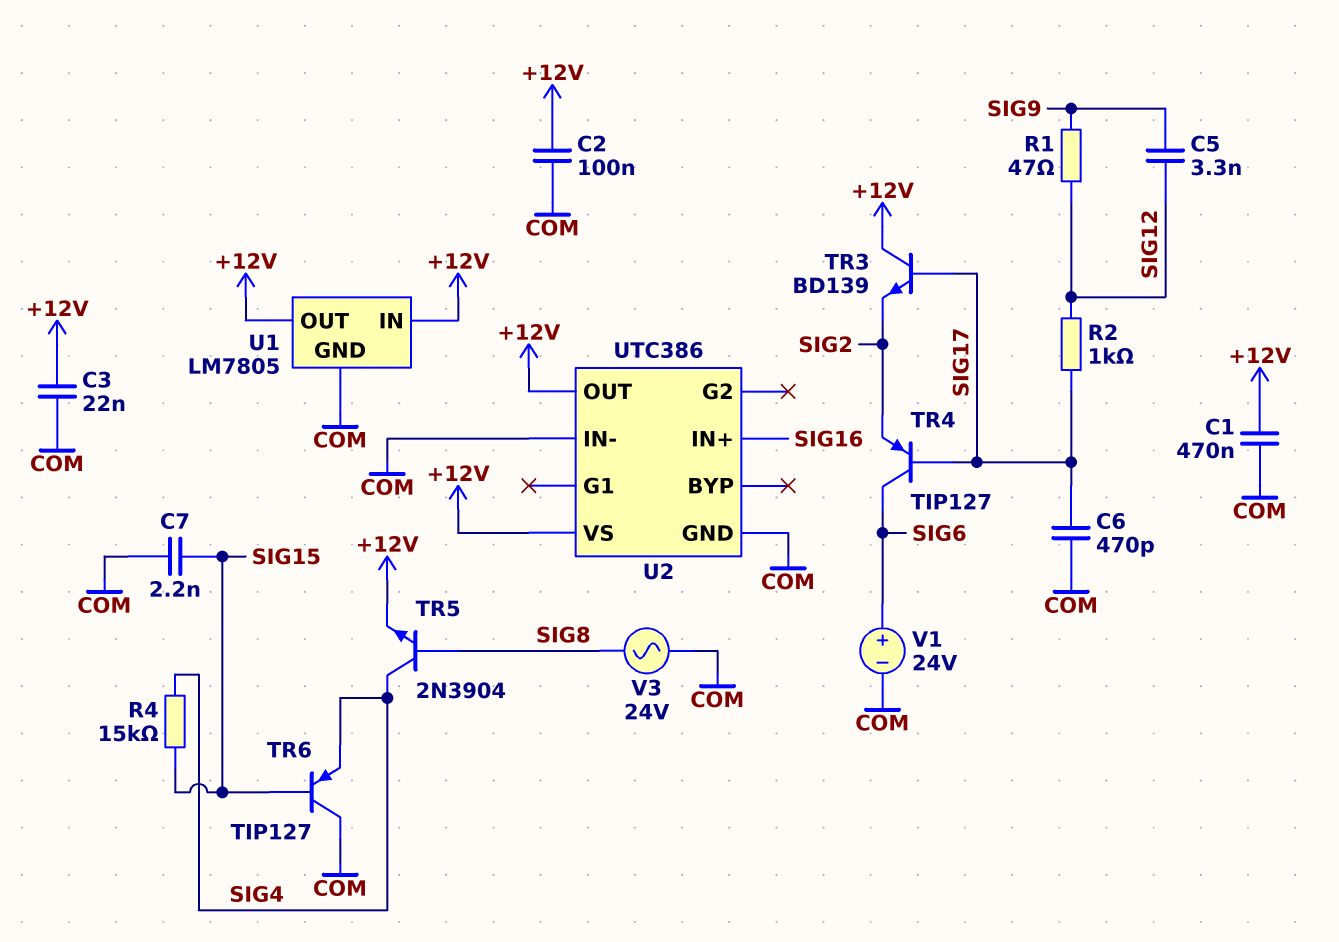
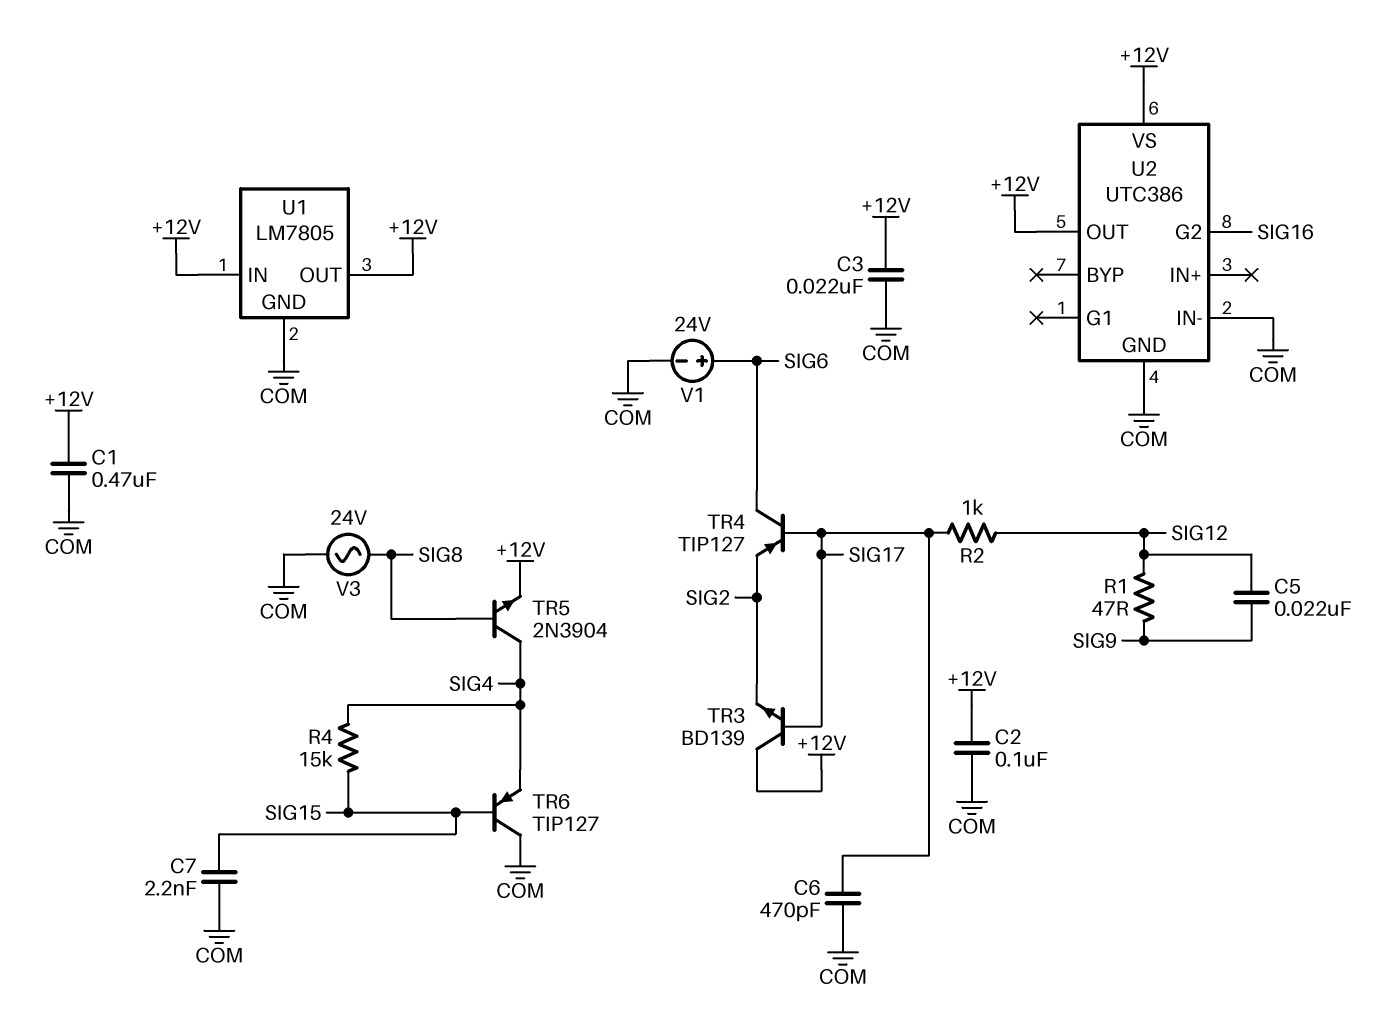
C5: 3.3nF (SIG9, SIG12) -> 22nF (SIG9, SIG12)
U2 pin G2: none -> SIG16
U2 pin IN+: SIG16 -> none

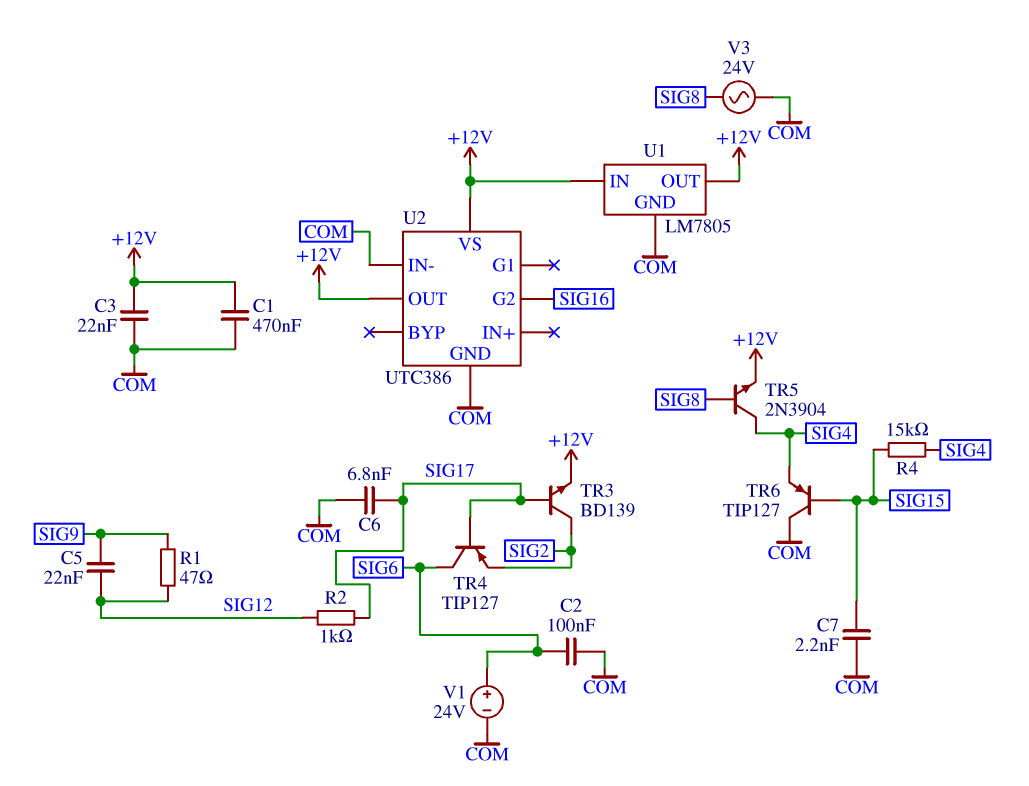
C2: 100nF (+12V, COM) -> 100nF (COM, SIG6)
C6: 470pF (COM, SIG17) -> 6.8nF (COM, SIG17)
TR3: NPN BD139 (B SIG17, C +12V, E SIG2) -> NPN BD139 (B SIG17, C SIG2, E +12V)

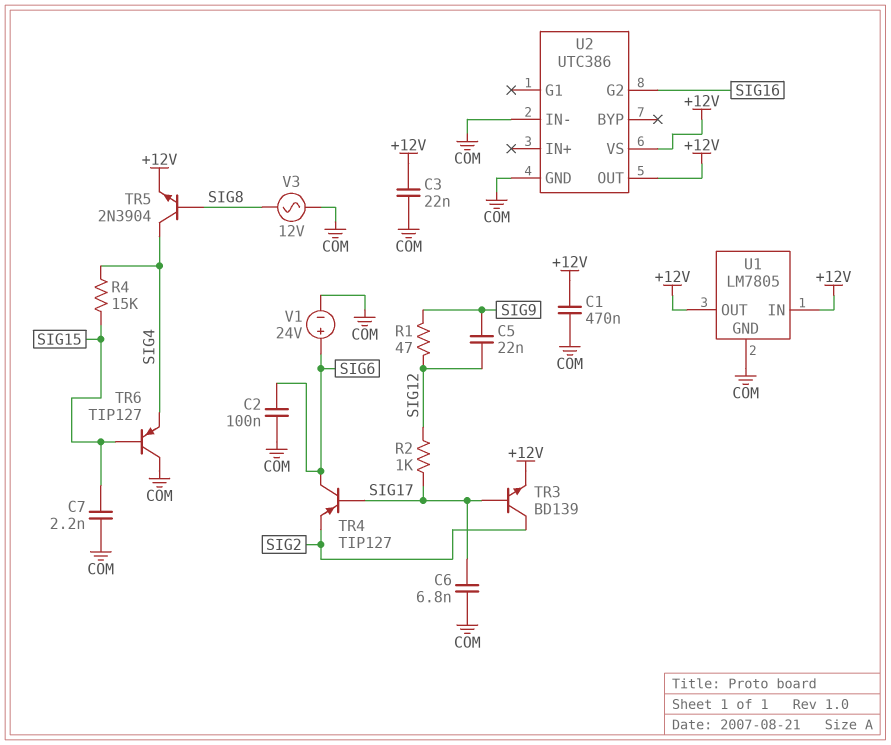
V3: AC 24V (COM, SIG8) -> AC 12V (COM, SIG8)

